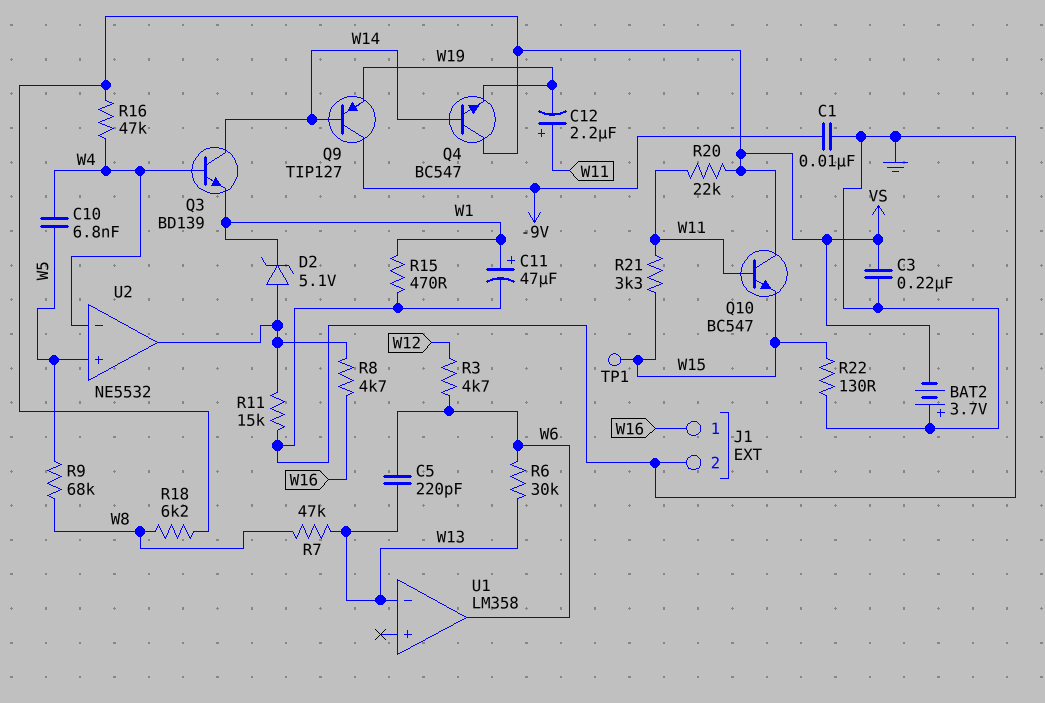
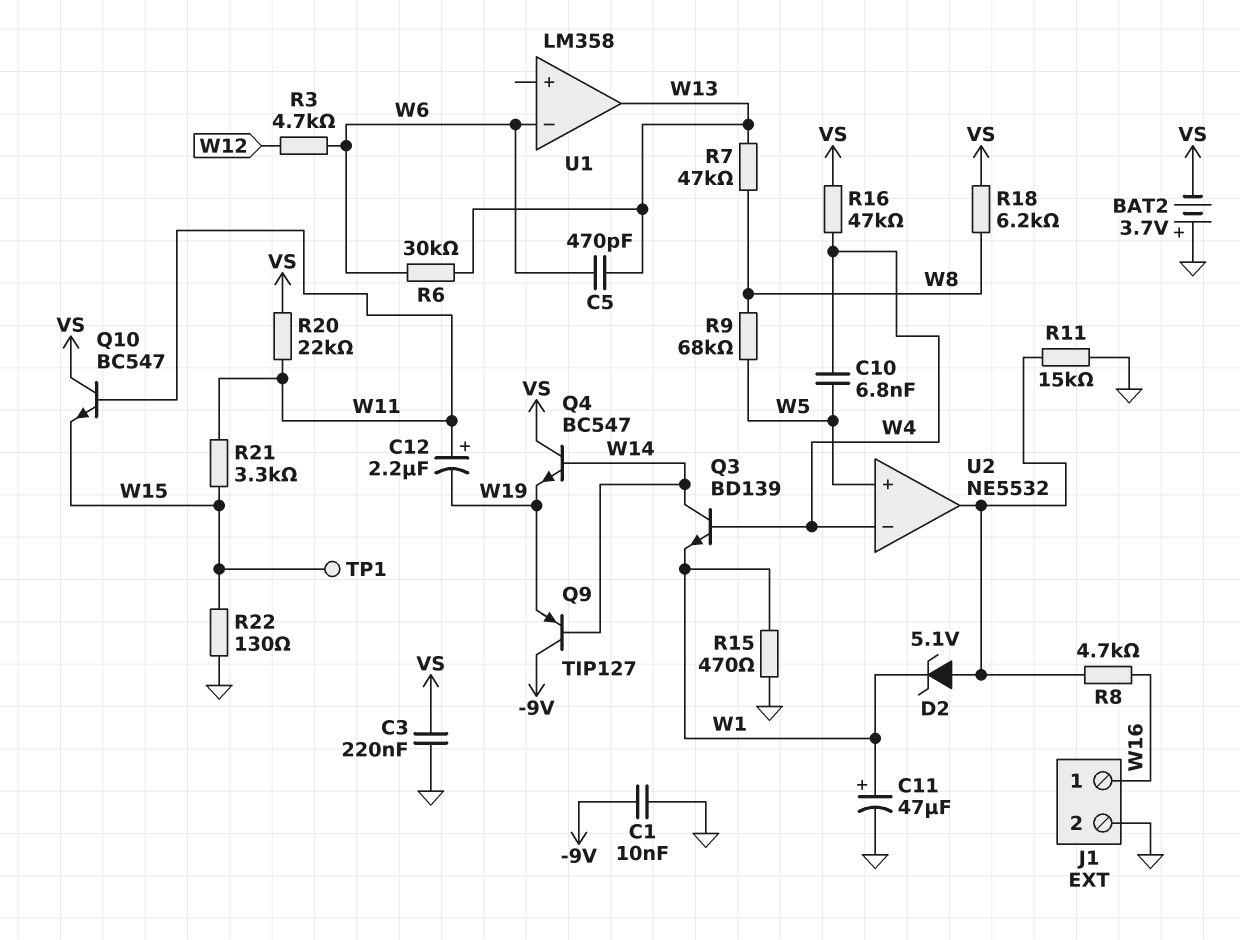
C5: 220pF (W6, W13) -> 470pF (W6, W13)
U1 pin in-: W13 -> W6
U1 pin out: W6 -> W13

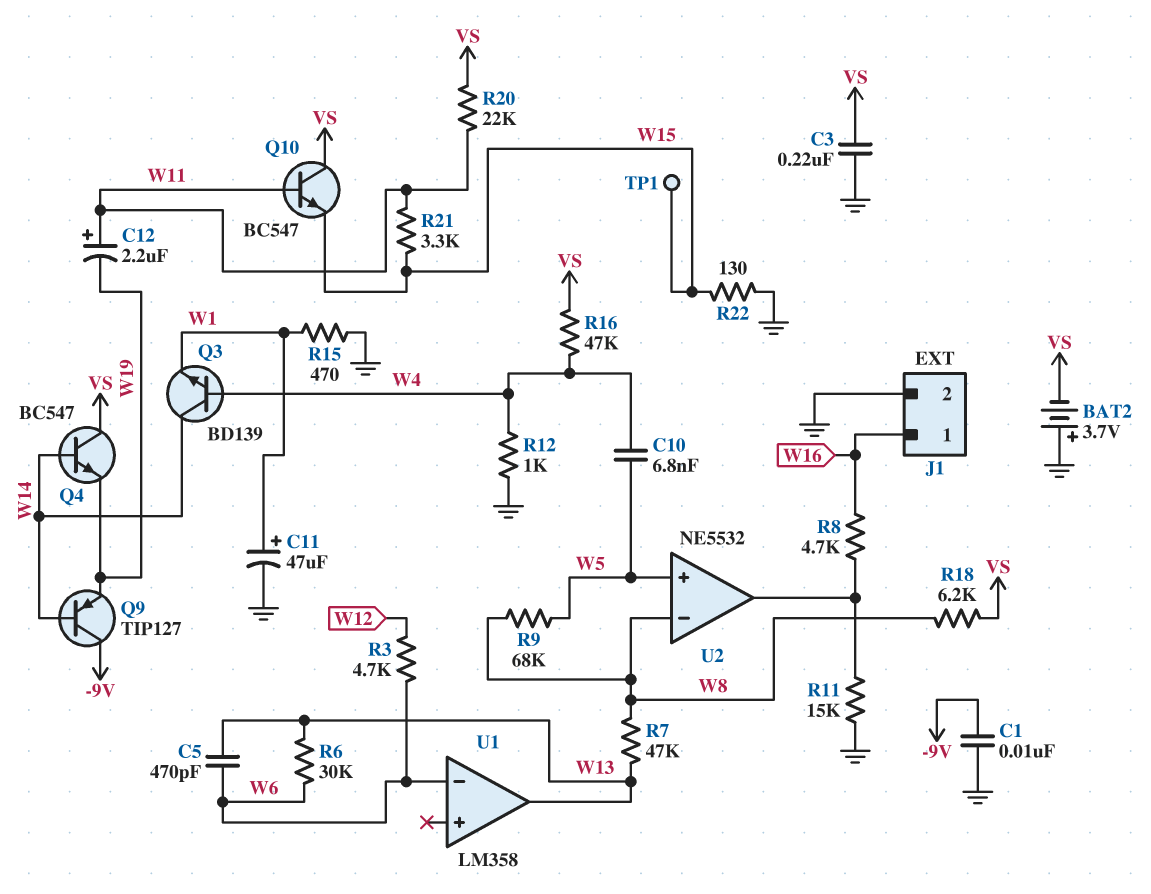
D2: zener 5.1V (A U2/out, K W1) -> none
R12: none -> 1k (GND, W4)
U2 pin in-: W4 -> W8

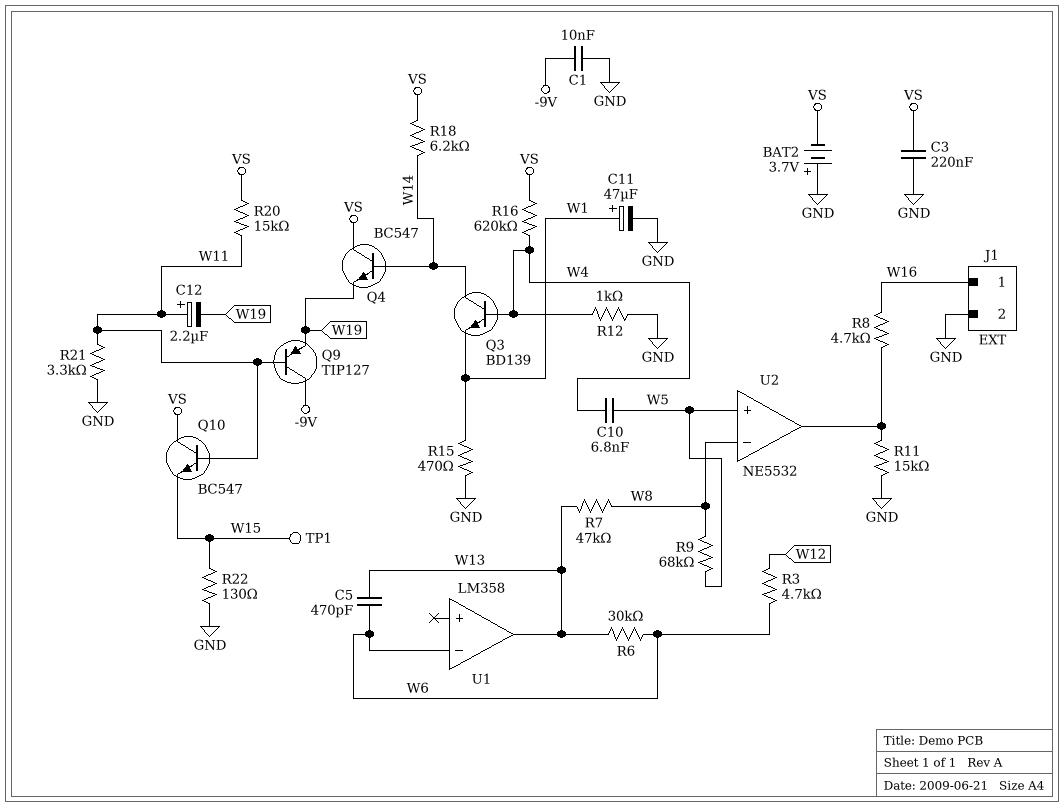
Q9: PNP TIP127 (B W14, C -9V, E W19) -> PNP TIP127 (B W11, C -9V, E W19)
R16: 47k (VS, W4) -> 620k (VS, W4)
R18: 6.2k (VS, W8) -> 6.2k (VS, W14)
R20: 22k (VS, W11) -> 15k (VS, W11)
R21: 3.3k (W11, W15) -> 3.3k (GND, W11)

